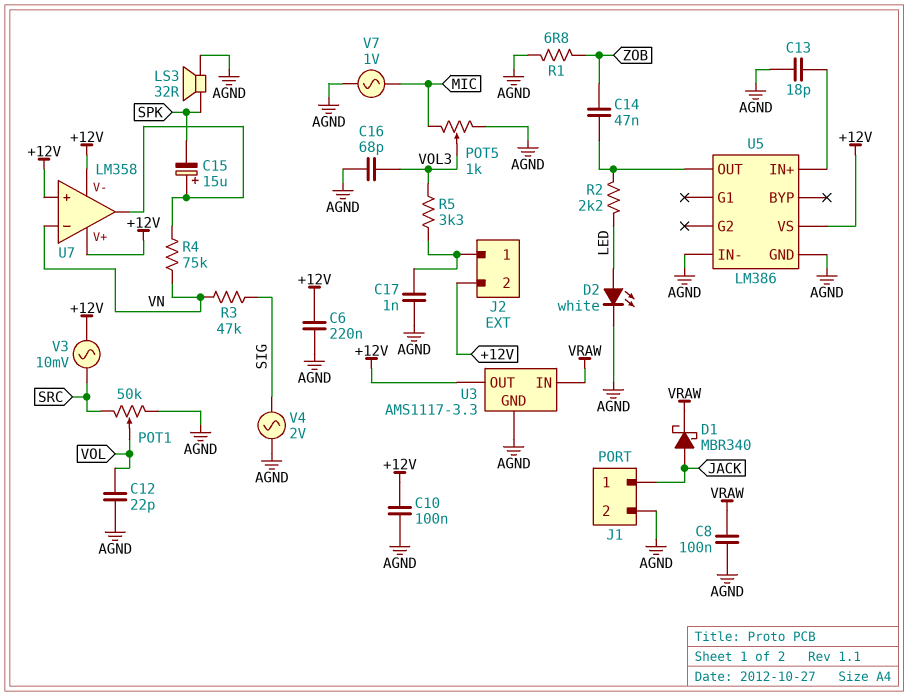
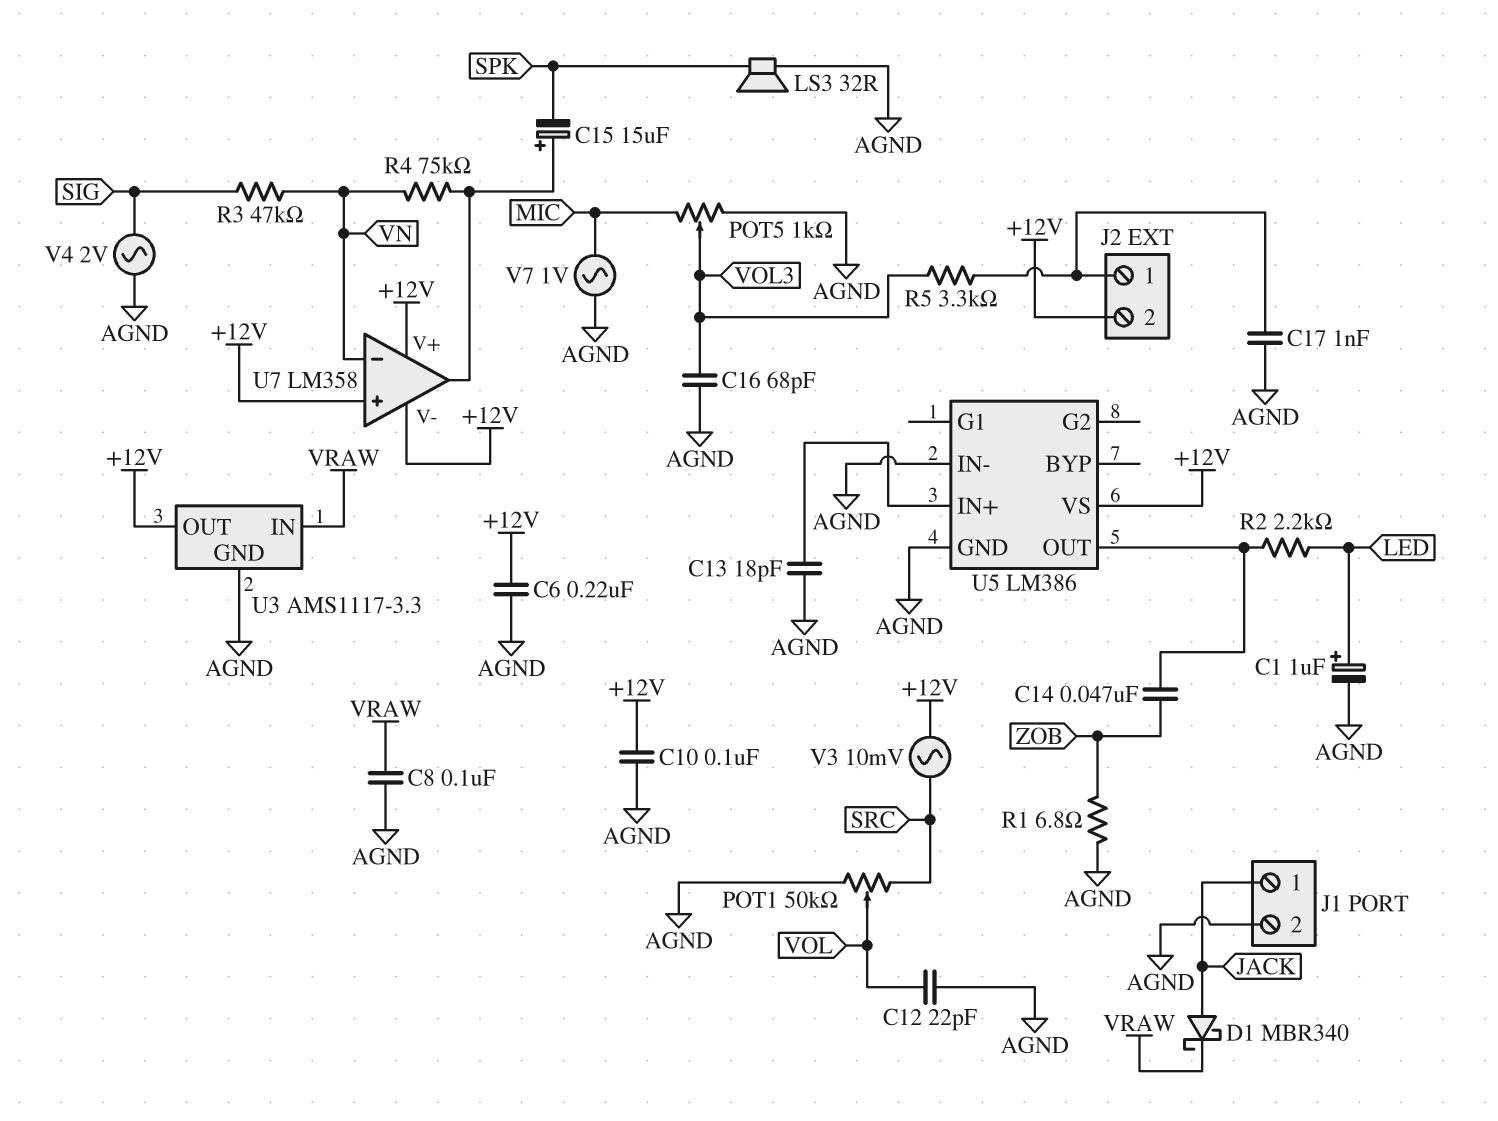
C1: none -> 1uF (plus LED, minus AGND)
D2: LED white (A LED, K AGND) -> none

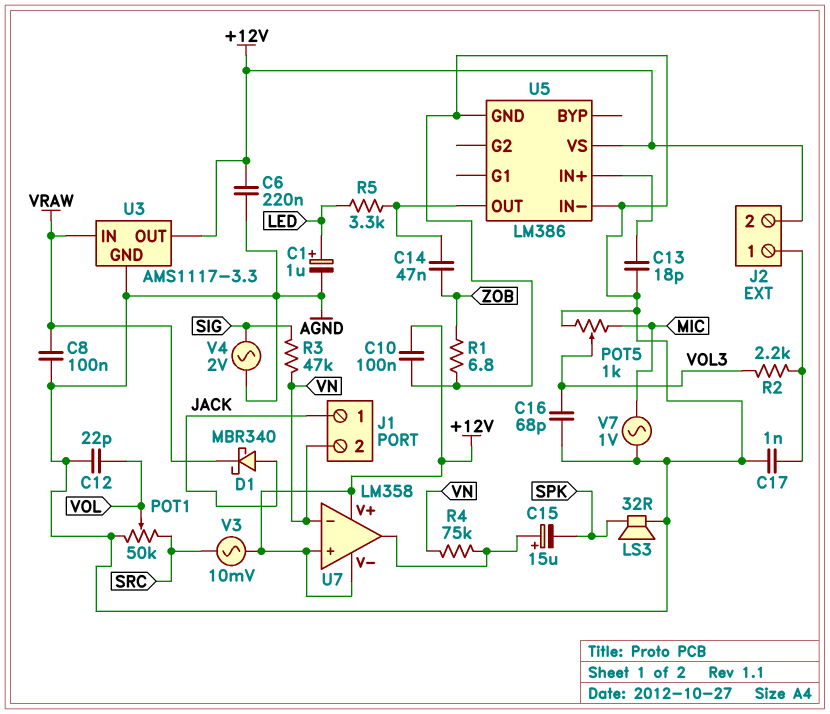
J1 pin 2: AGND -> VN
R2: 2.2k (LED, U5/OUT) -> 2.2k (J2/1, VOL3)
R5: 3.3k (J2/1, VOL3) -> 3.3k (LED, U5/OUT)

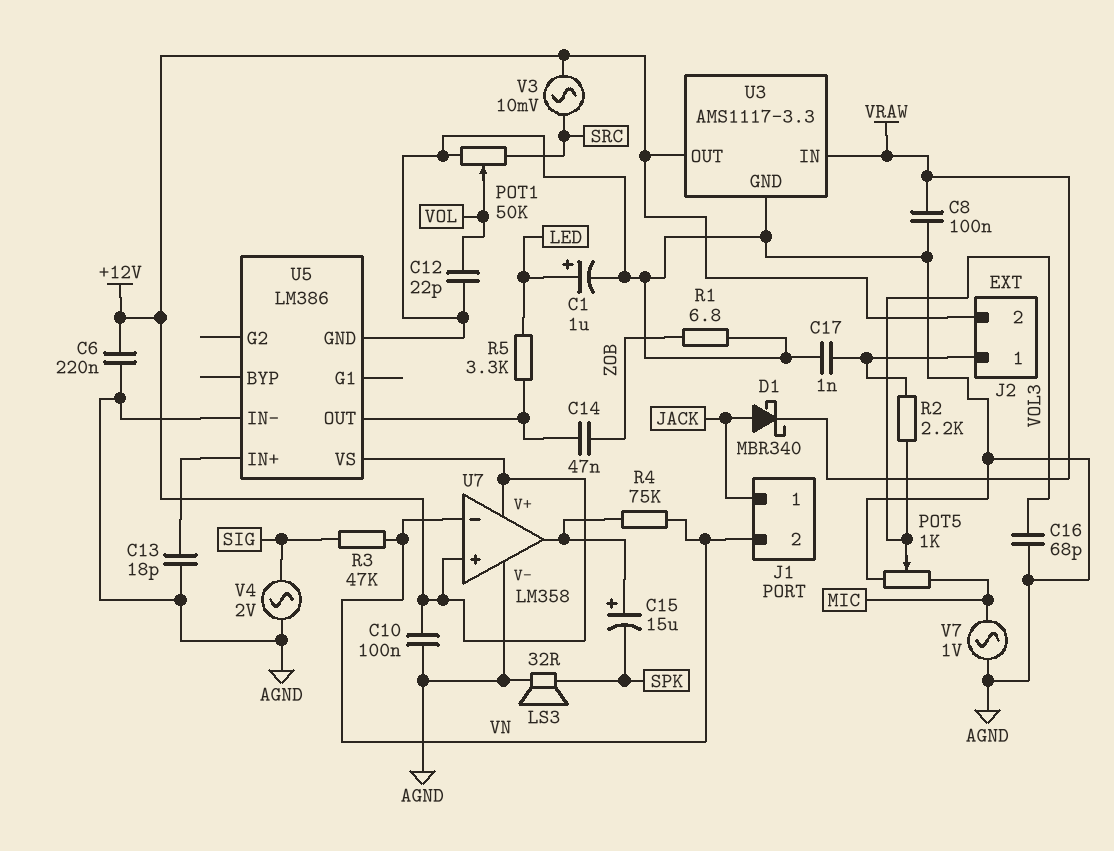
U7 pin V-: +12V -> AGND

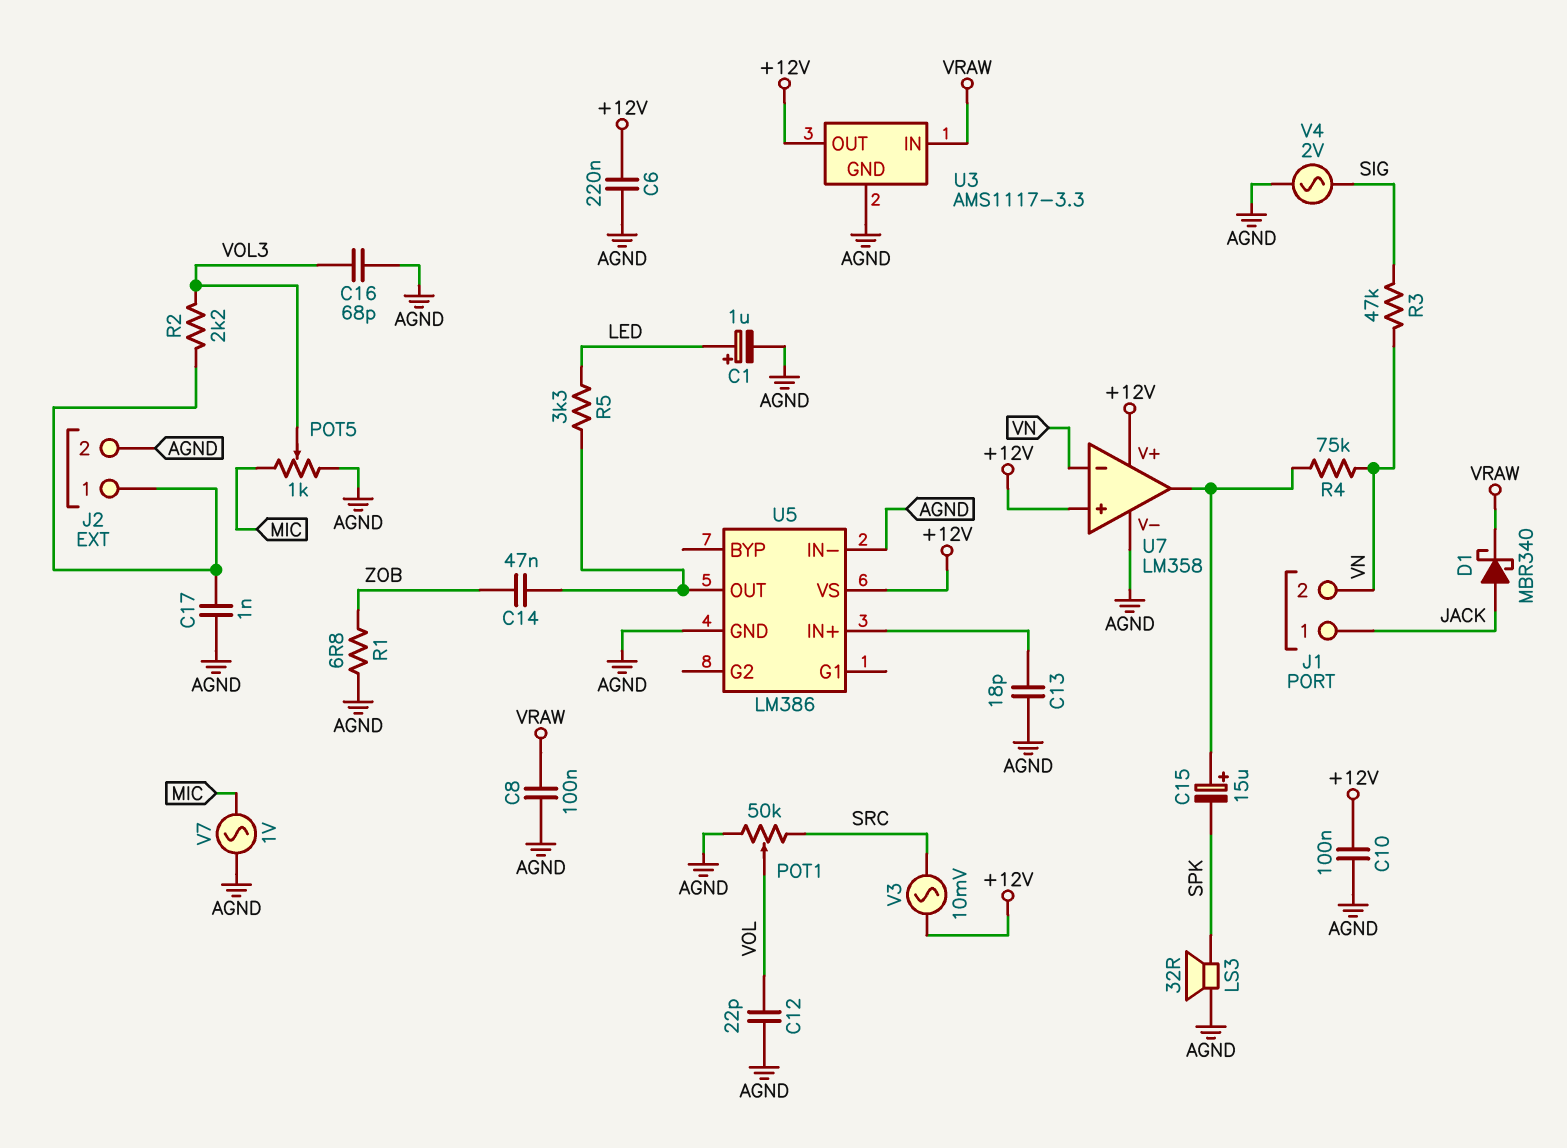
J2 pin 2: +12V -> AGND

